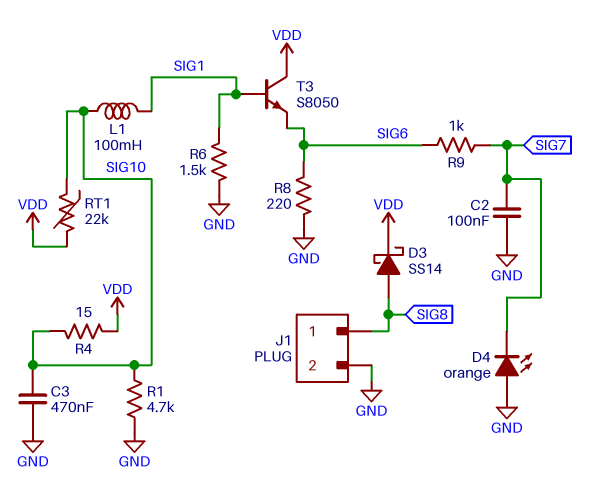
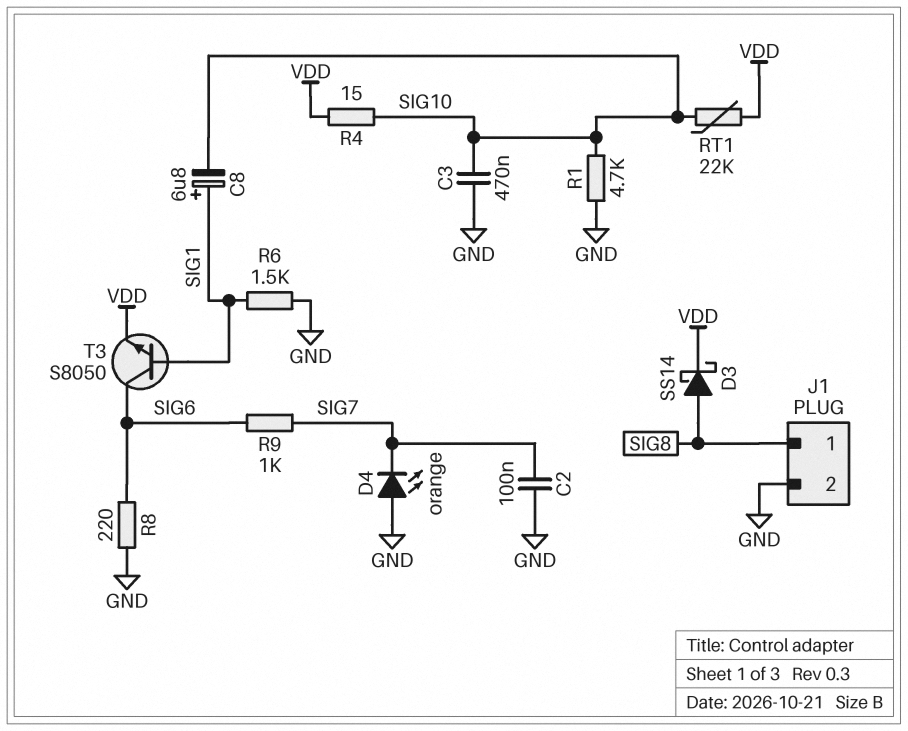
C8: none -> 6.8uF (plus SIG1, minus SIG10)
L1: 100mH (SIG1, SIG10) -> none
T3: NPN S8050 (B SIG1, C VDD, E SIG6) -> NPN S8050 (B SIG1, C SIG6, E VDD)

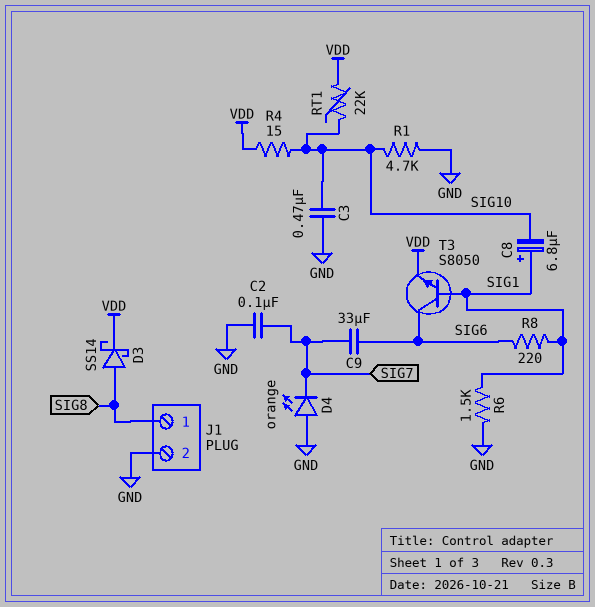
C9: none -> 33uF (SIG6, SIG7)
R8: 220 (GND, SIG6) -> 220 (SIG1, SIG6)
R9: 1k (SIG6, SIG7) -> none

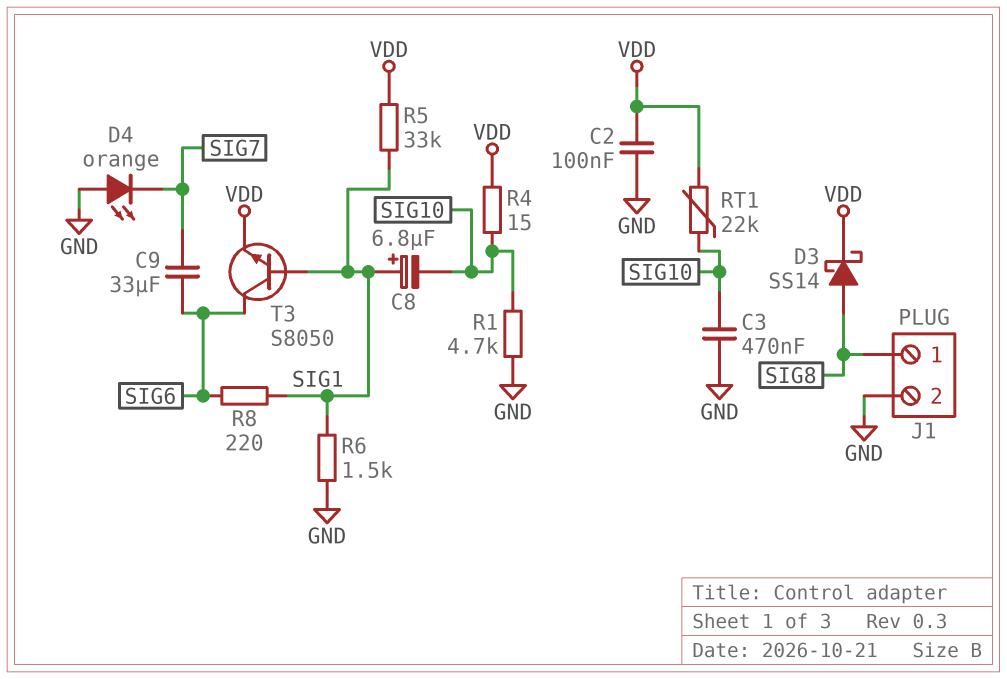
C2: 100nF (GND, SIG7) -> 100nF (GND, VDD)
R5: none -> 33k (SIG1, VDD)

